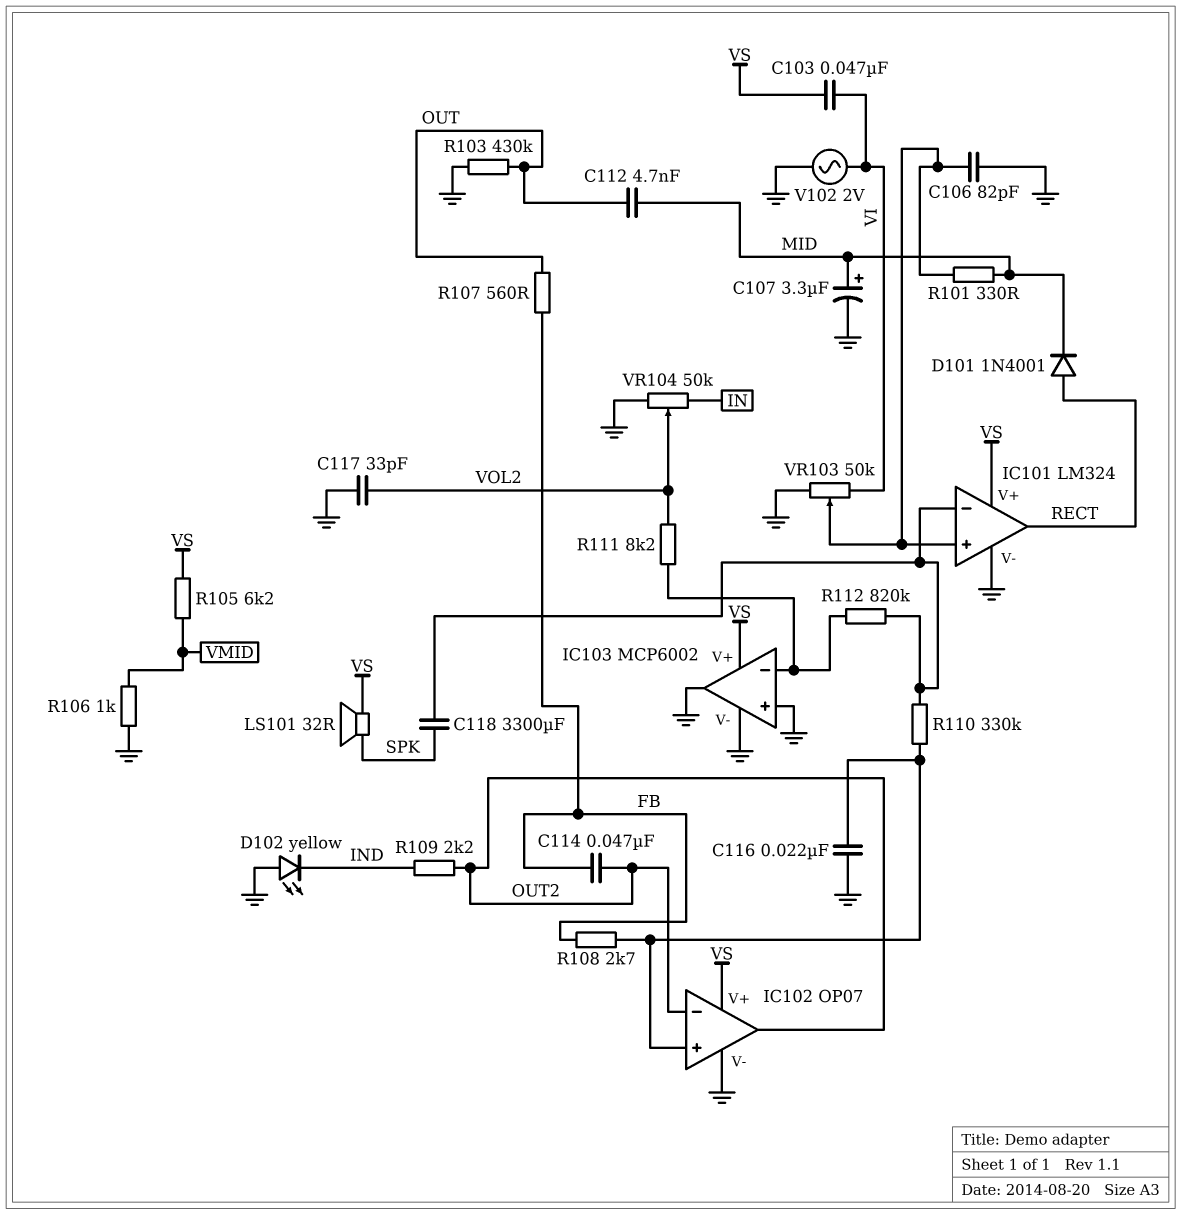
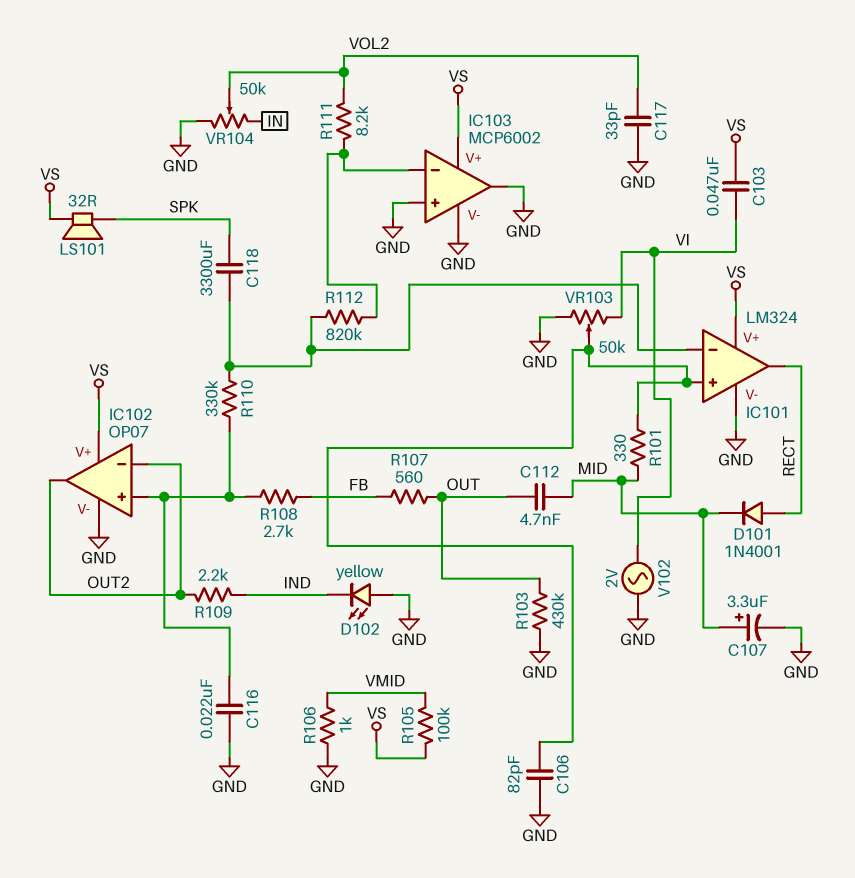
C114: 47nF (FB, OUT2) -> none
R105: 6.2k (VMID, VS) -> 100k (VMID, VS)

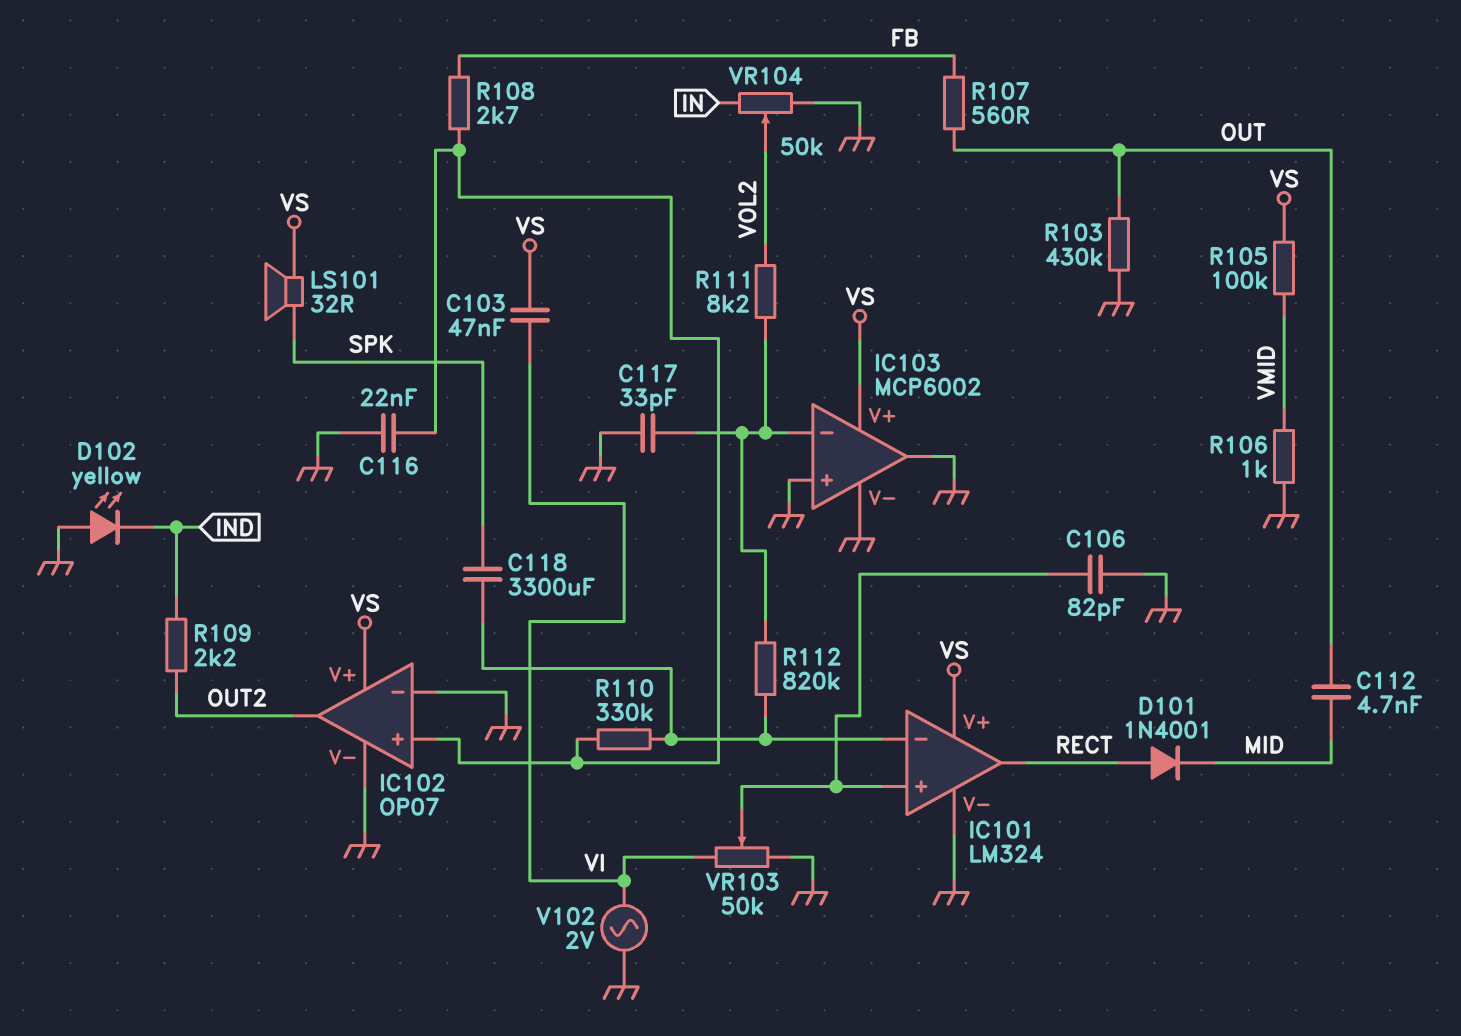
C107: 3.3uF (plus MID, minus GND) -> none
C117: 33pF (GND, VOL2) -> 33pF (GND, IC103/in-)
IC102 pin in-: OUT2 -> GND
R101: 330 (IC101/in+, MID) -> none

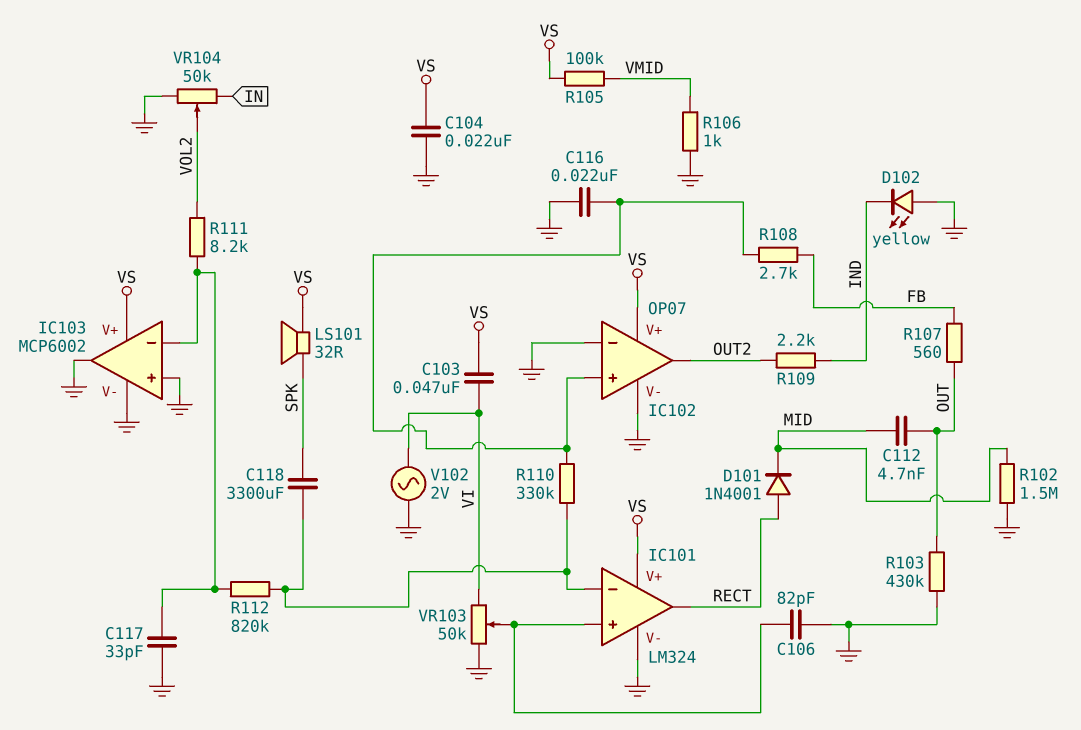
C104: none -> 22nF (GND, VS)
R102: none -> 1.5M (GND, MID)

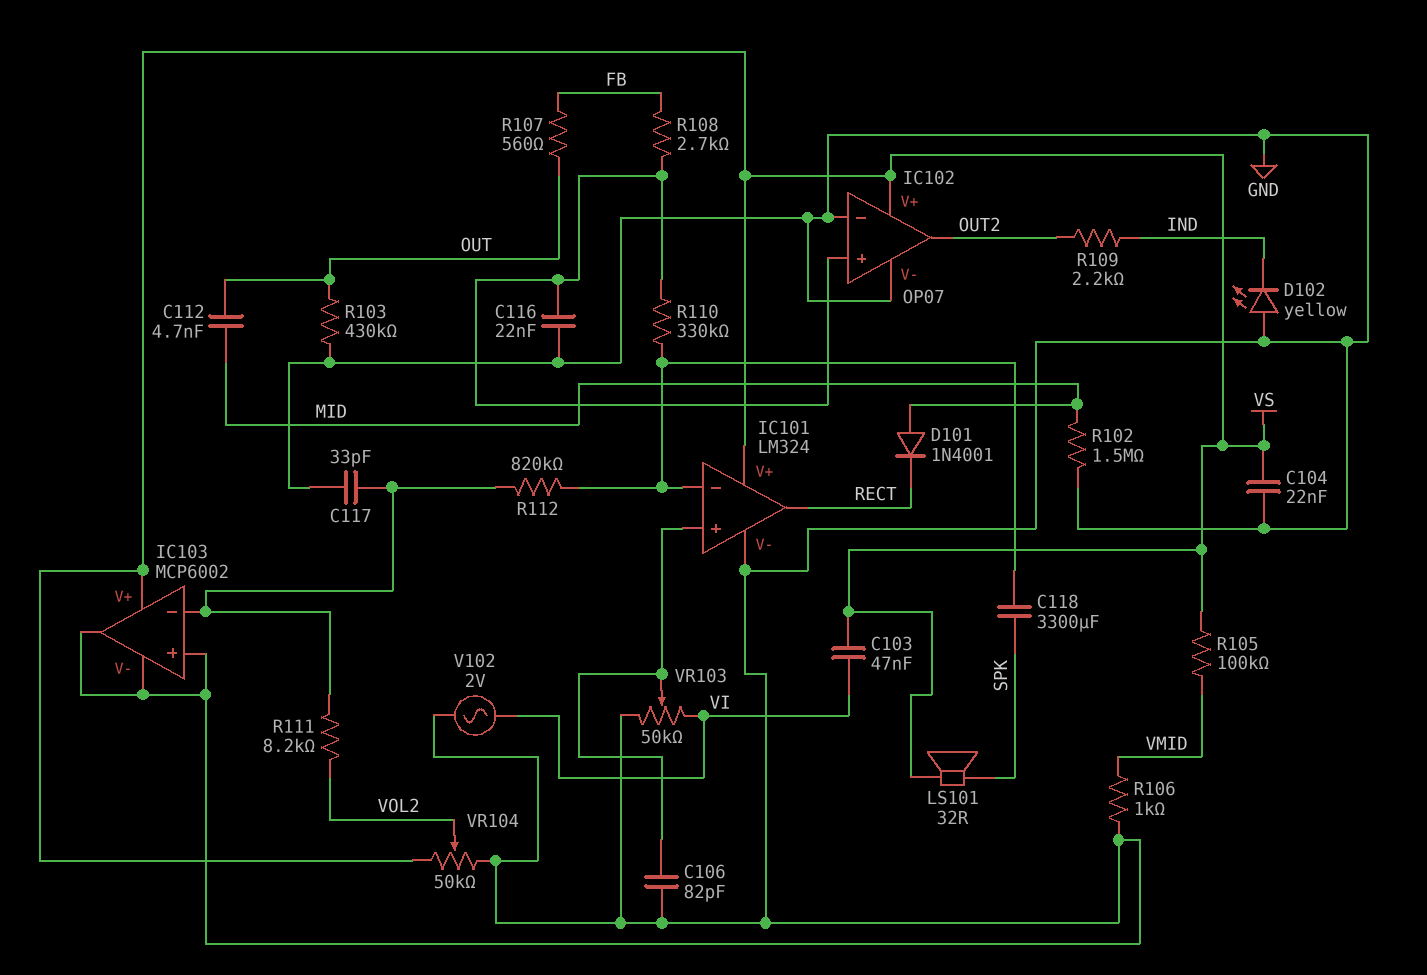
D101: diode 1N4001 (A RECT, K MID) -> diode 1N4001 (A MID, K RECT)
VR104: 50k (GND, IN, wiper VOL2) -> 50k (GND, VS, wiper VOL2)

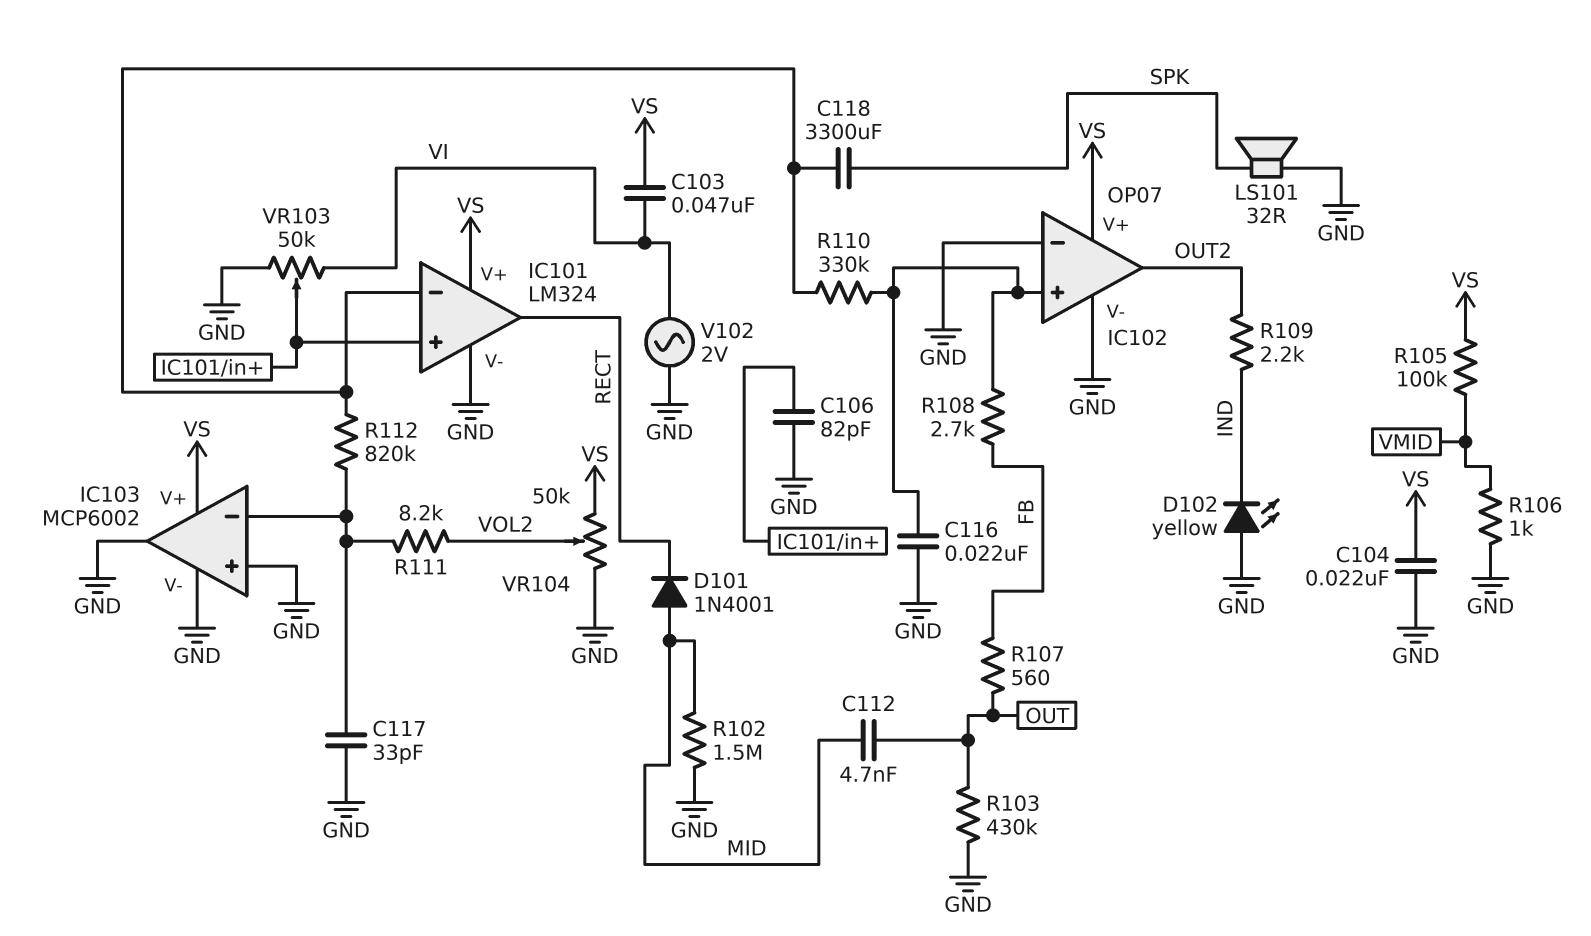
LS101: speaker 32R (SPK, VS) -> speaker 32R (GND, SPK)

